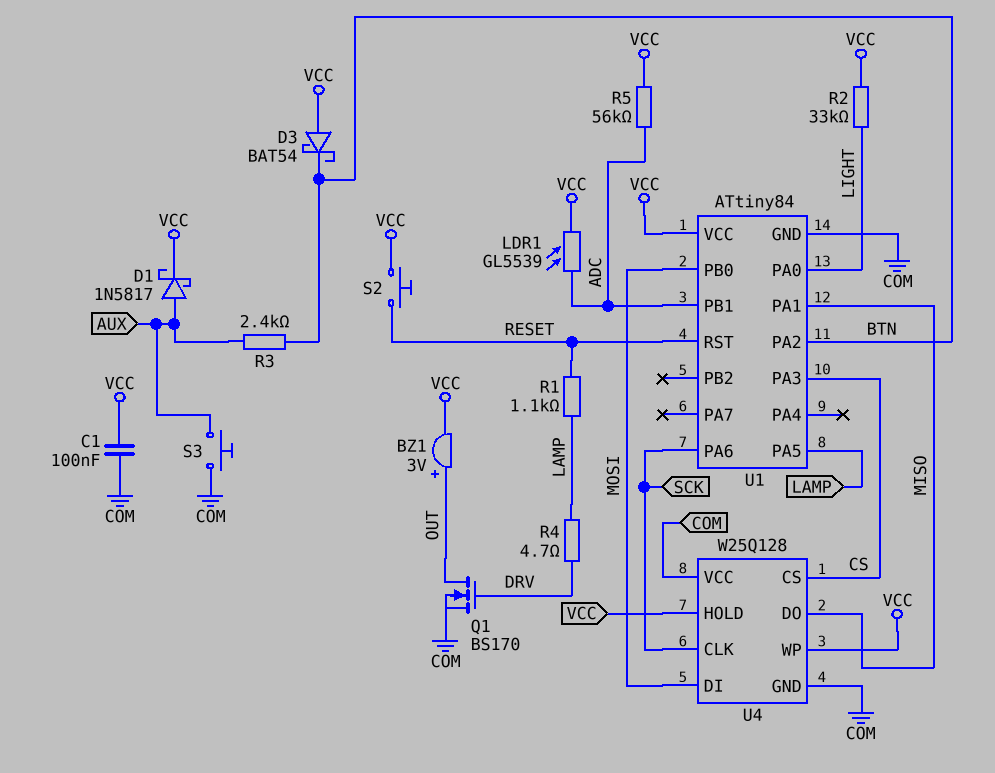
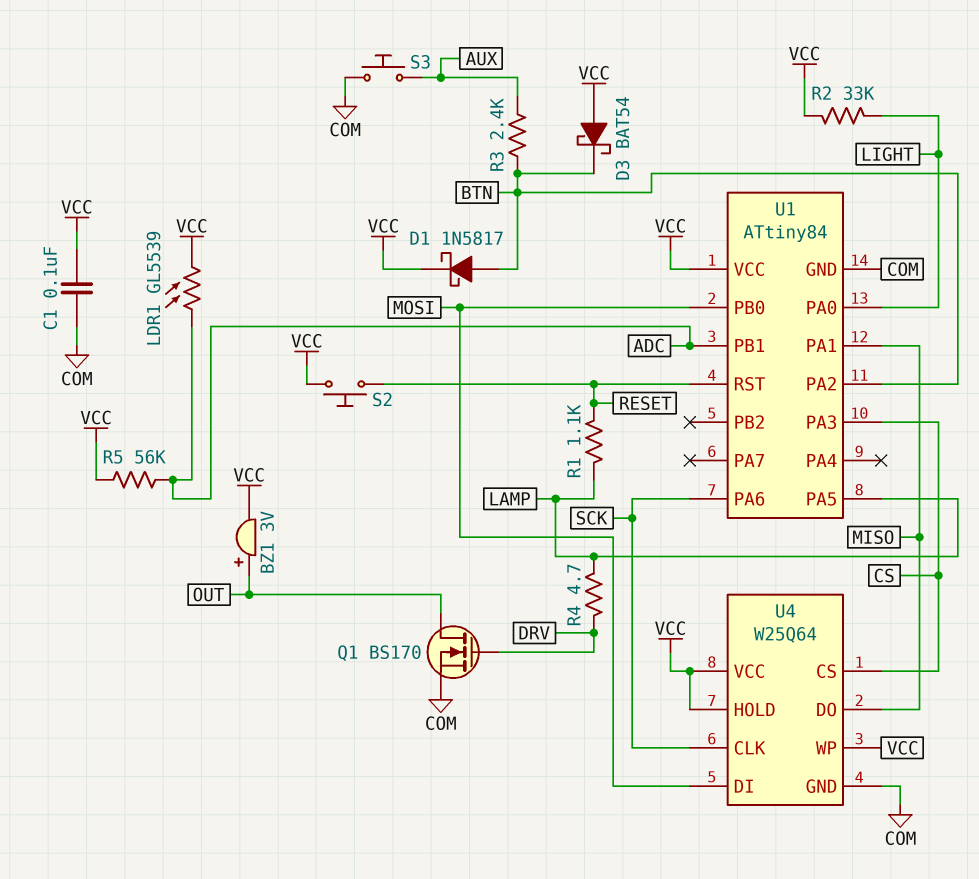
D1: schottky 1N5817 (A AUX, K VCC) -> schottky 1N5817 (A BTN, K VCC)
U4: W25Q128 -> W25Q64
U4 pin VCC: COM -> VCC

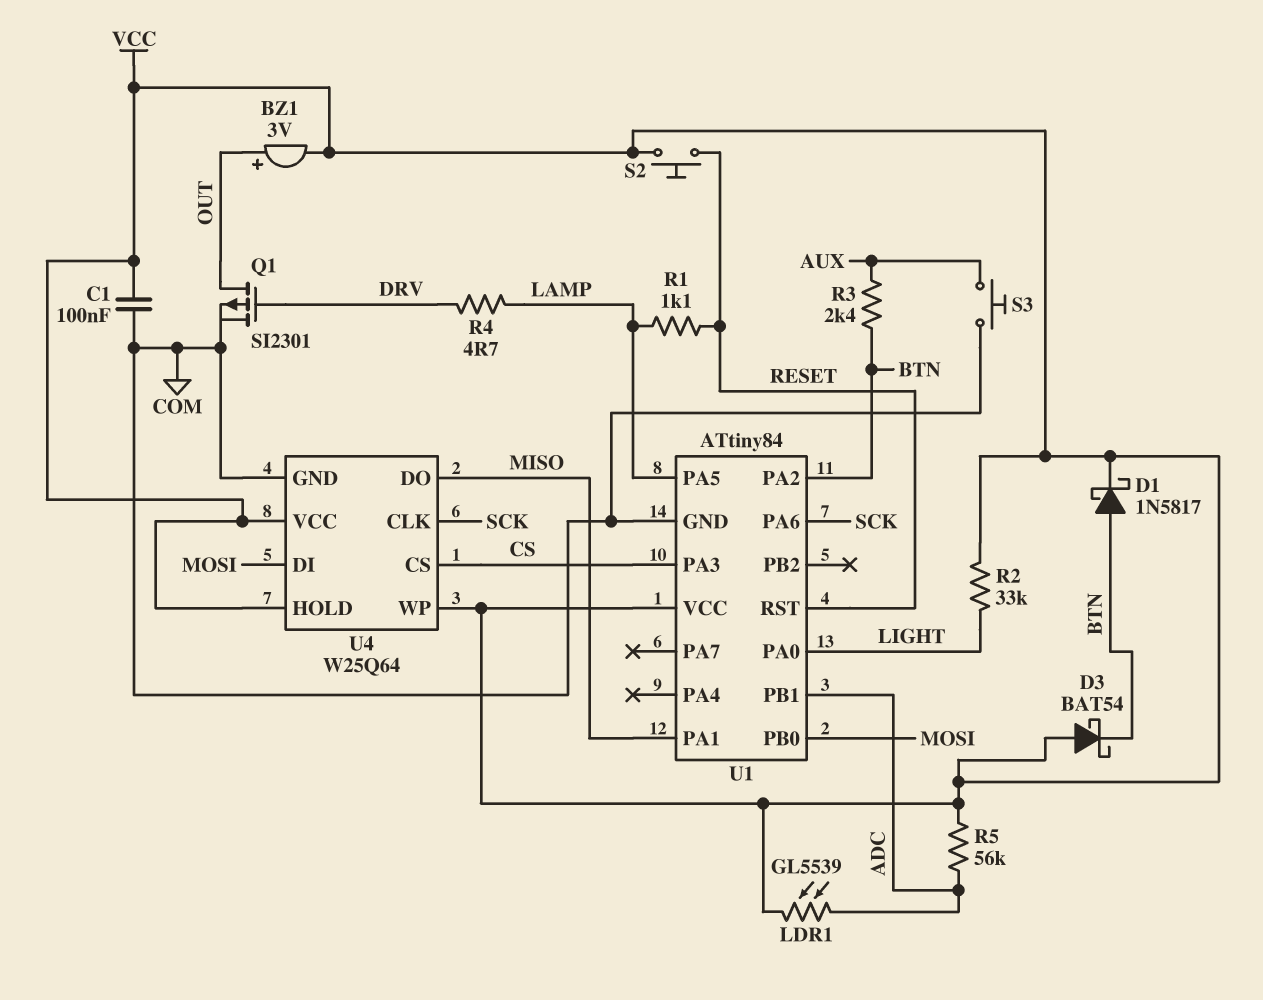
Q1: NMOS BS170 (G DRV, D OUT, S COM) -> PMOS SI2301 (G DRV, D OUT, S COM)

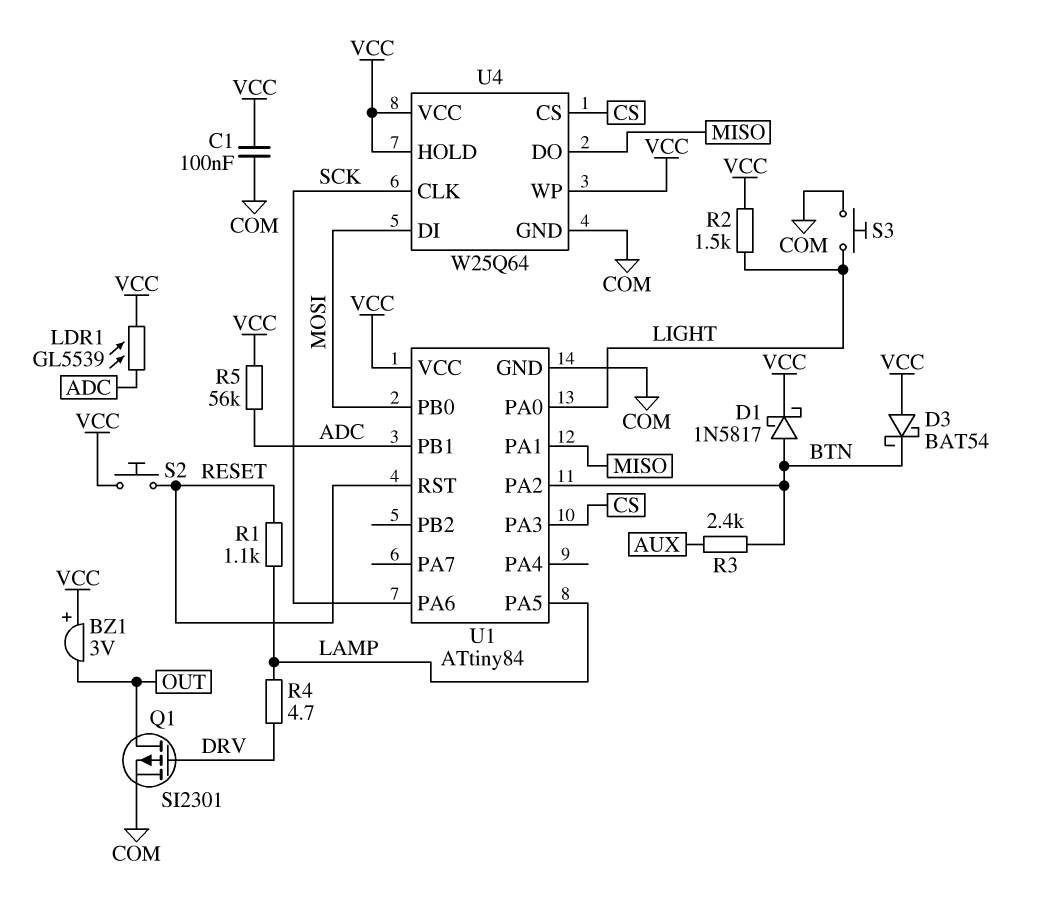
BZ1: buzzer 3V (plus OUT, minus VCC) -> buzzer 3V (plus VCC, minus OUT)
R2: 33k (LIGHT, VCC) -> 1.5k (LIGHT, VCC)
S3: button (AUX, COM) -> button (COM, LIGHT)

